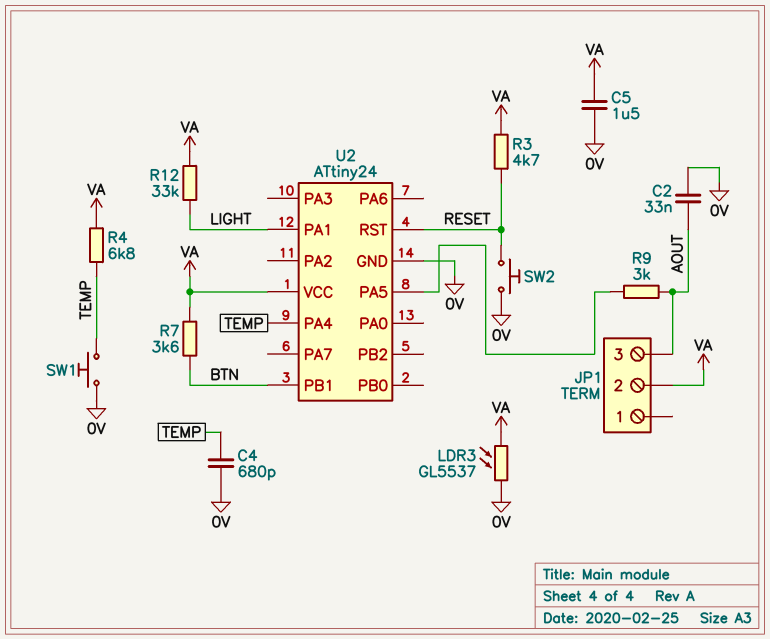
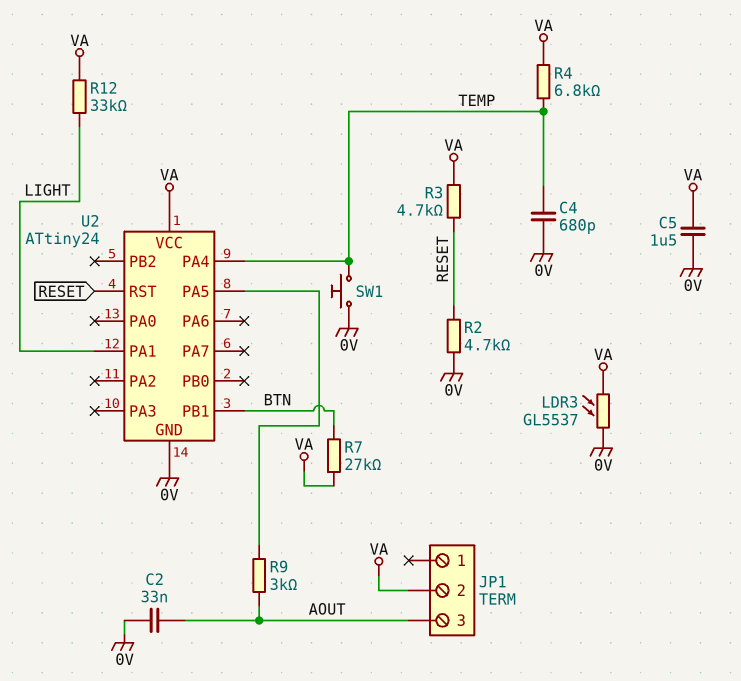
R2: none -> 4.7k (0V, RESET)
R7: 3.6k (BTN, VA) -> 27k (BTN, VA)
SW2: button (0V, RESET) -> none

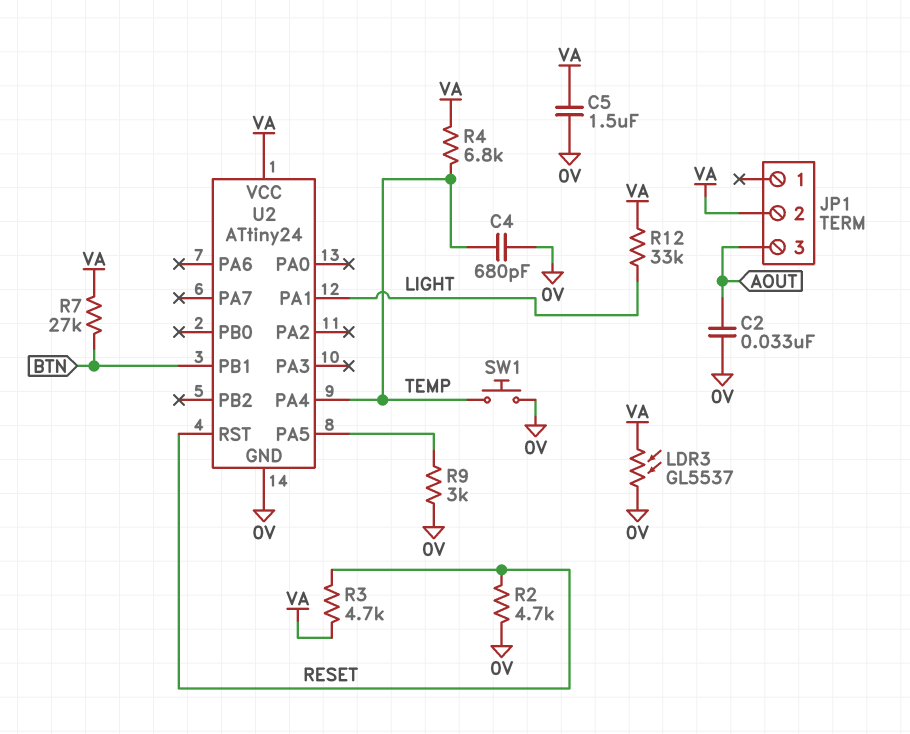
R9: 3k (AOUT, U2/PA5) -> 3k (0V, U2/PA5)

